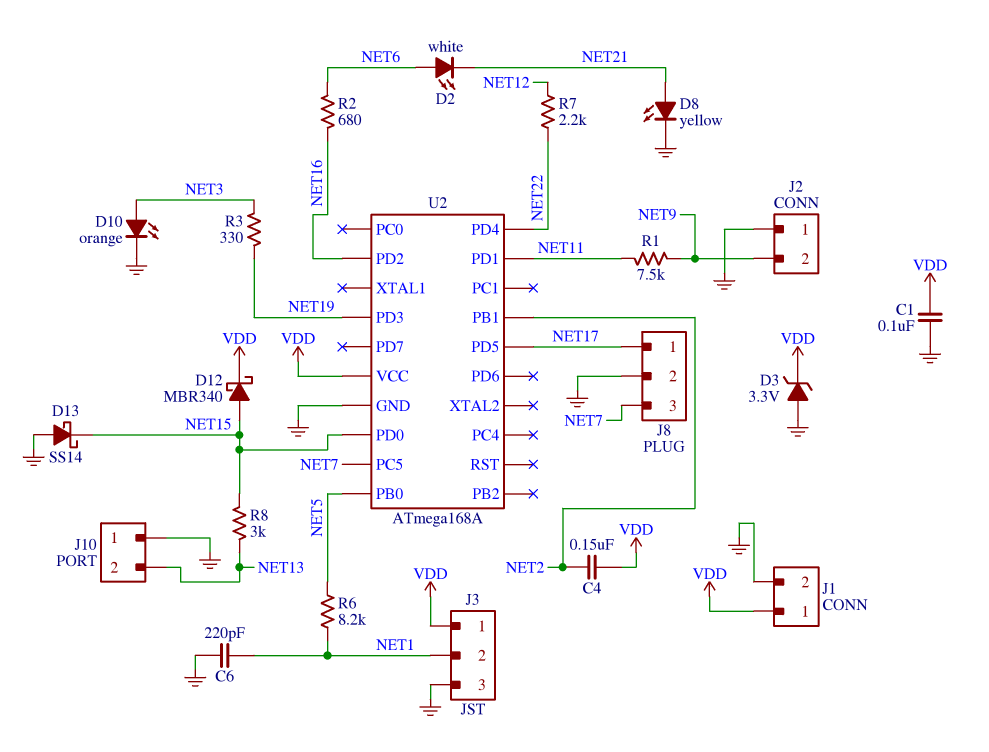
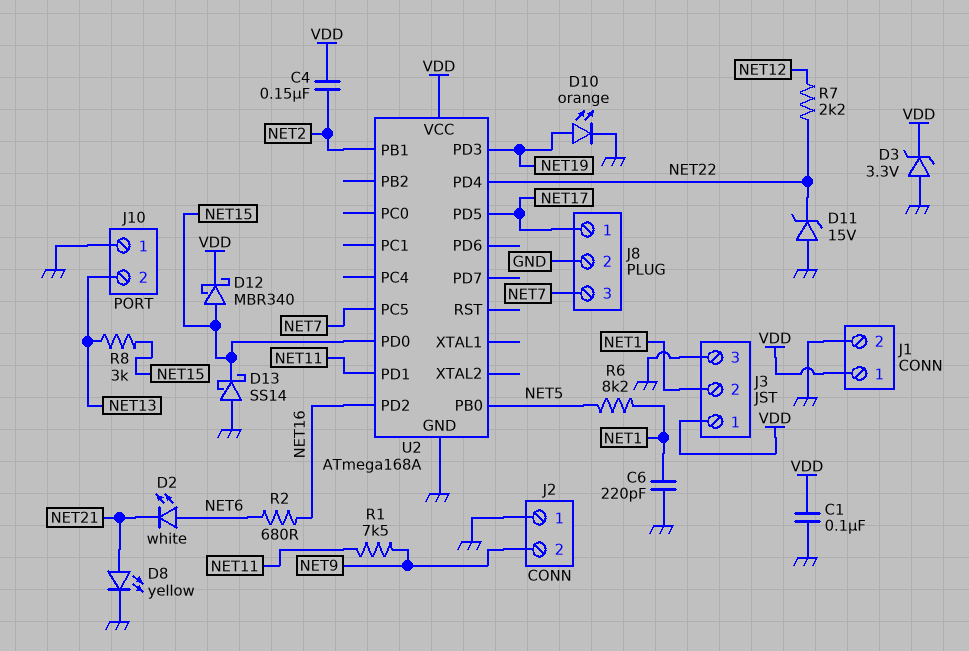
D10: LED orange (A NET3, K GND) -> LED orange (A NET19, K GND)
D11: none -> zener 15V (A GND, K NET22)
R3: 330 (NET3, NET19) -> none

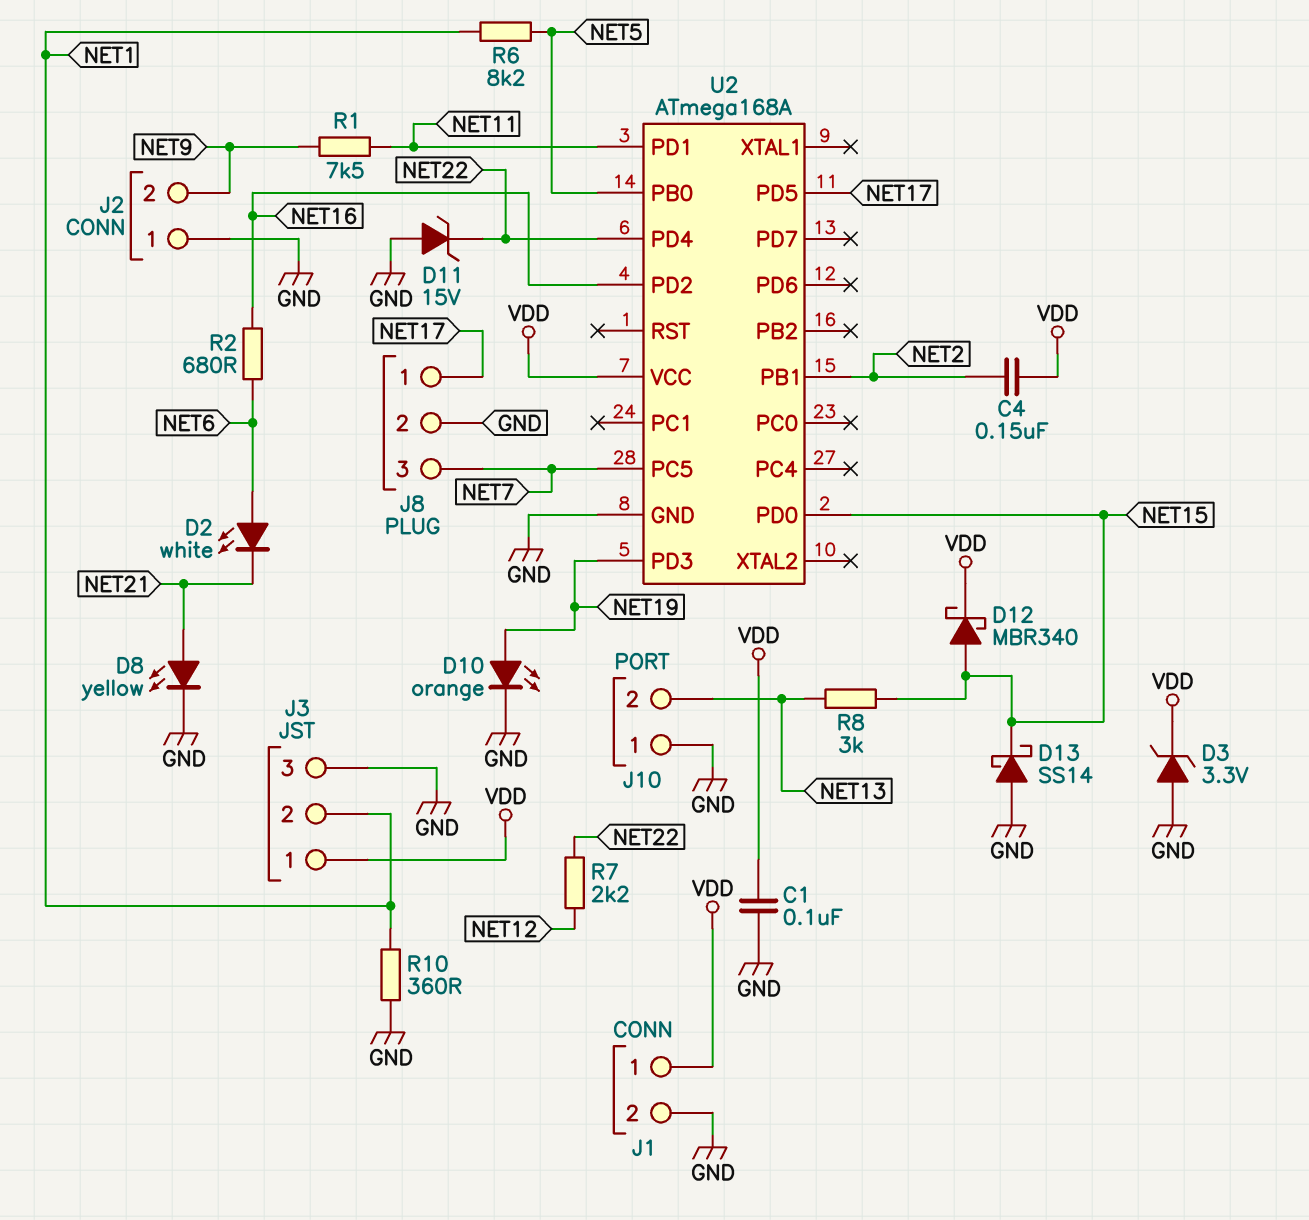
C6: 220pF (GND, NET1) -> none
R10: none -> 360 (GND, NET1)

